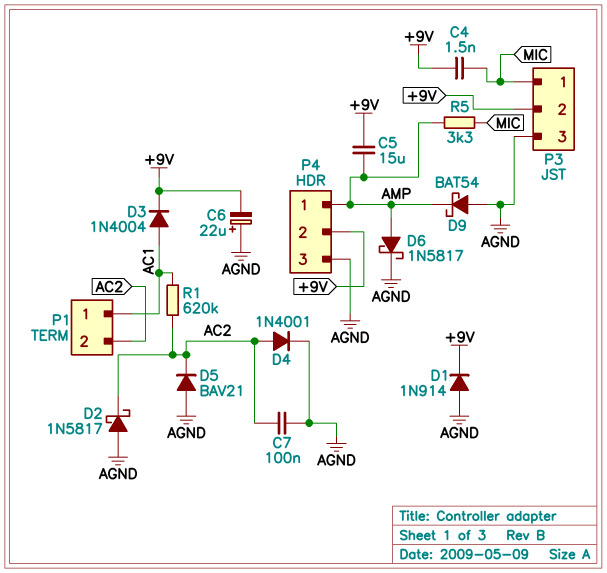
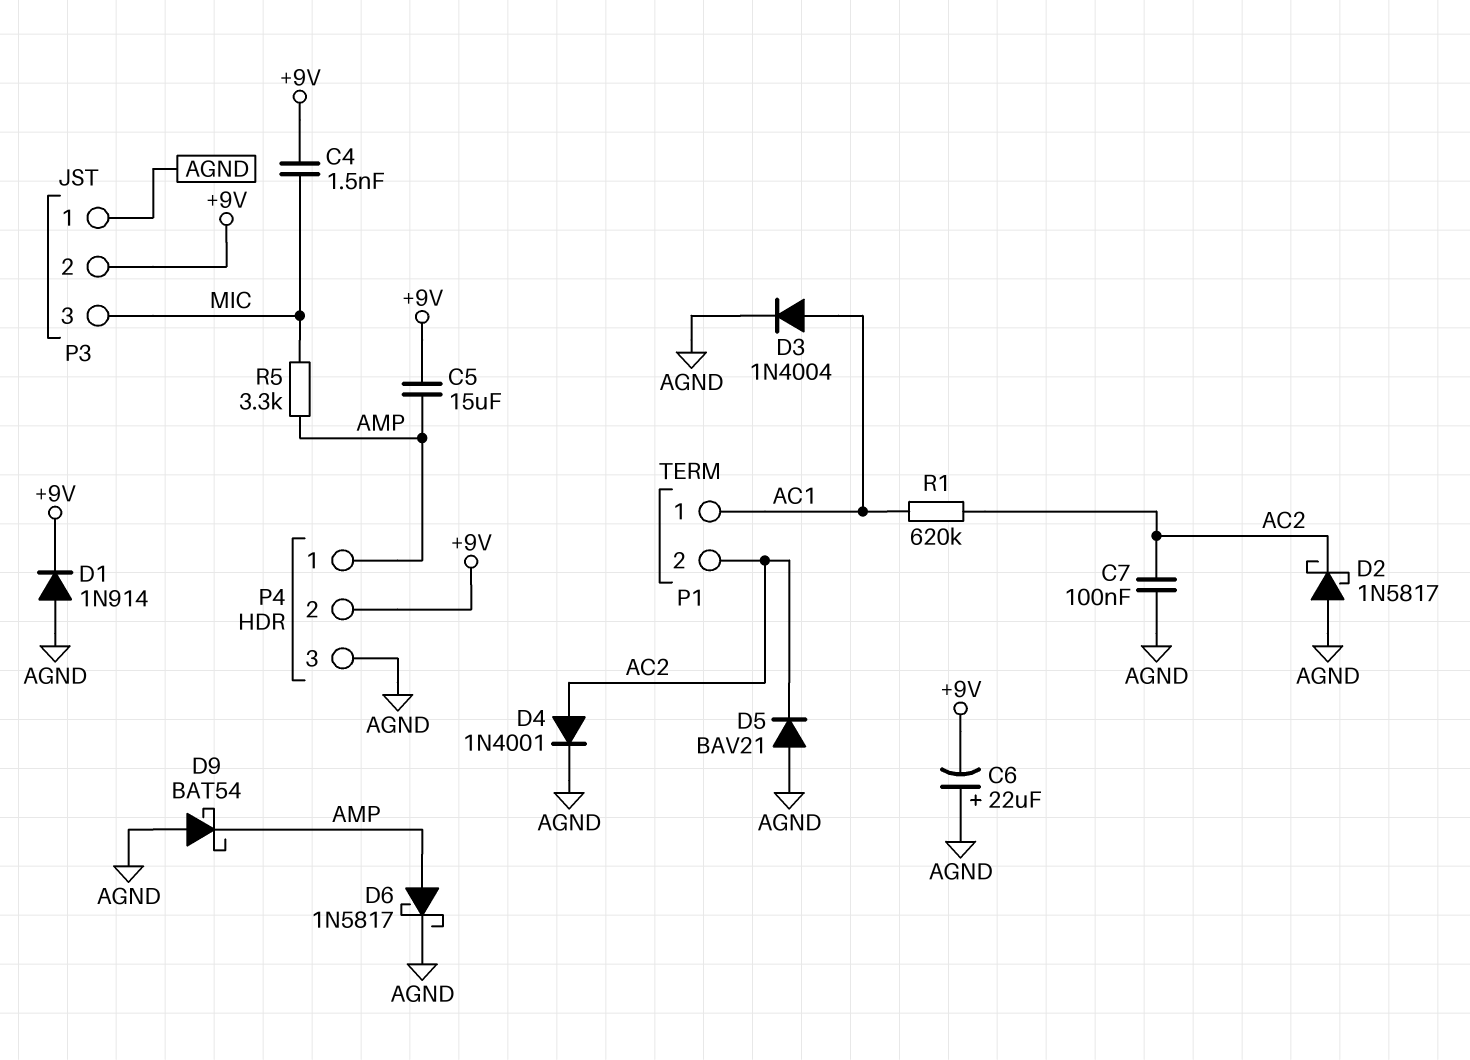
D3: diode 1N4004 (A AC1, K +9V) -> diode 1N4004 (A AC1, K AGND)
P3 pin 1: MIC -> AGND
P3 pin 3: AGND -> MIC

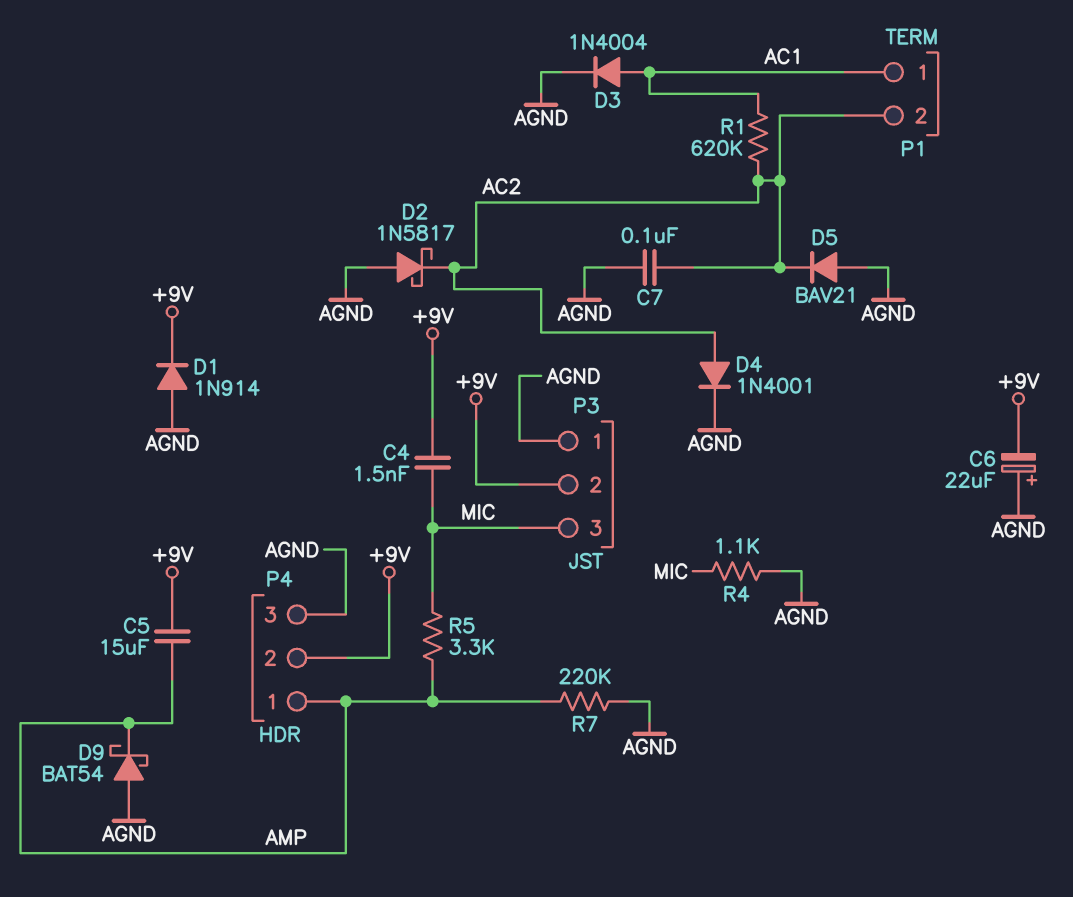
D6: schottky 1N5817 (A AMP, K AGND) -> none
R4: none -> 1.1k (AGND, MIC)
R7: none -> 220k (AGND, AMP)

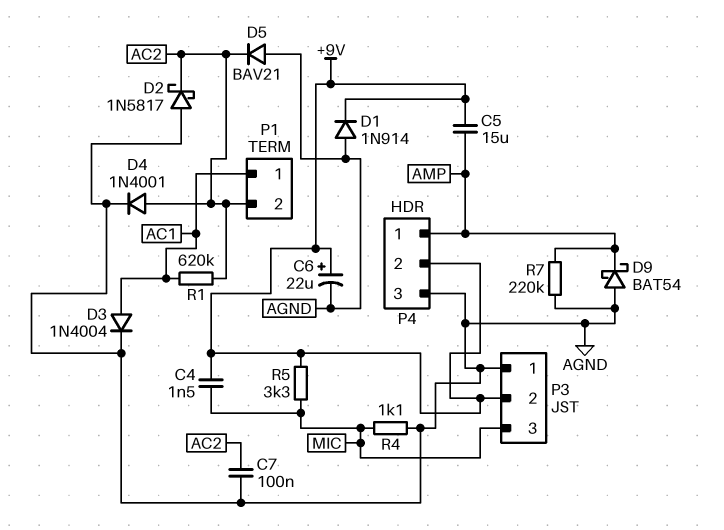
C6: 22uF (plus AGND, minus +9V) -> 22uF (plus +9V, minus AGND)
R5: 3.3k (AMP, MIC) -> 3.3k (+9V, MIC)

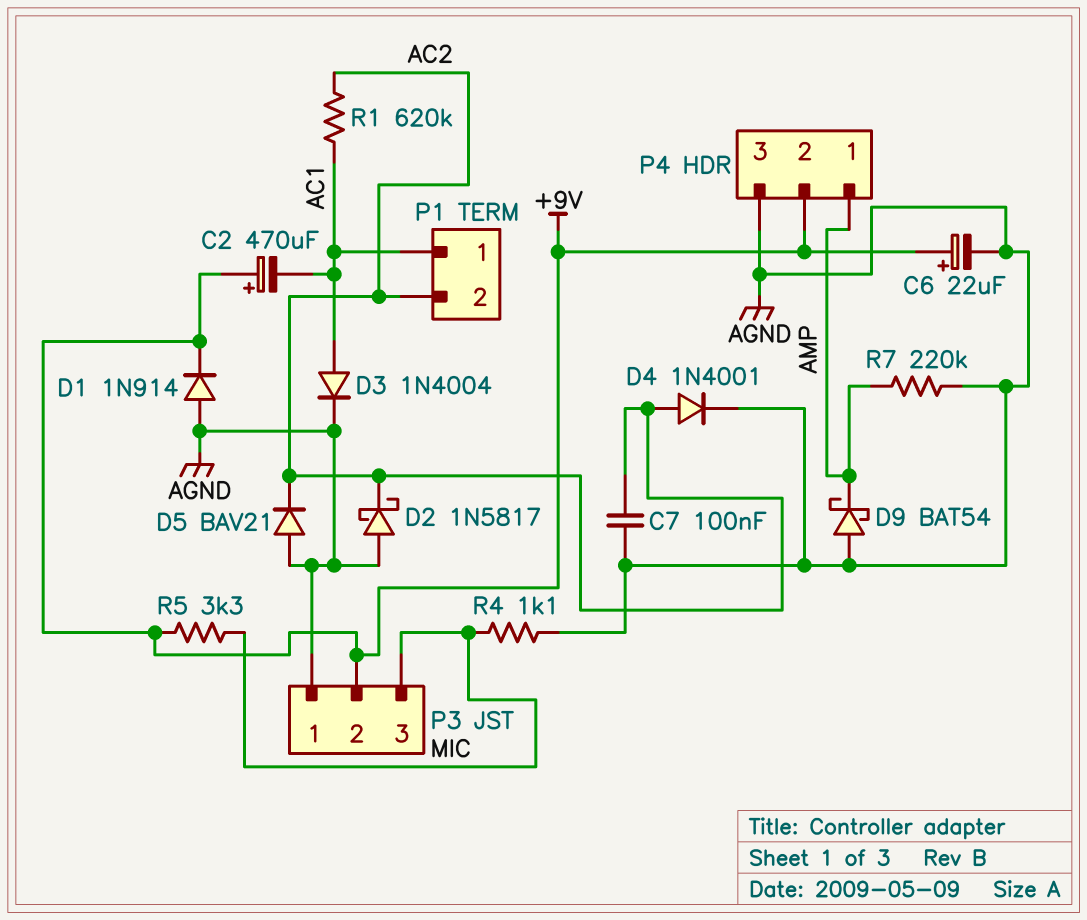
C2: none -> 470uF (plus +9V, minus AC1)
C4: 1.5nF (+9V, MIC) -> none
C5: 15uF (+9V, AMP) -> none

